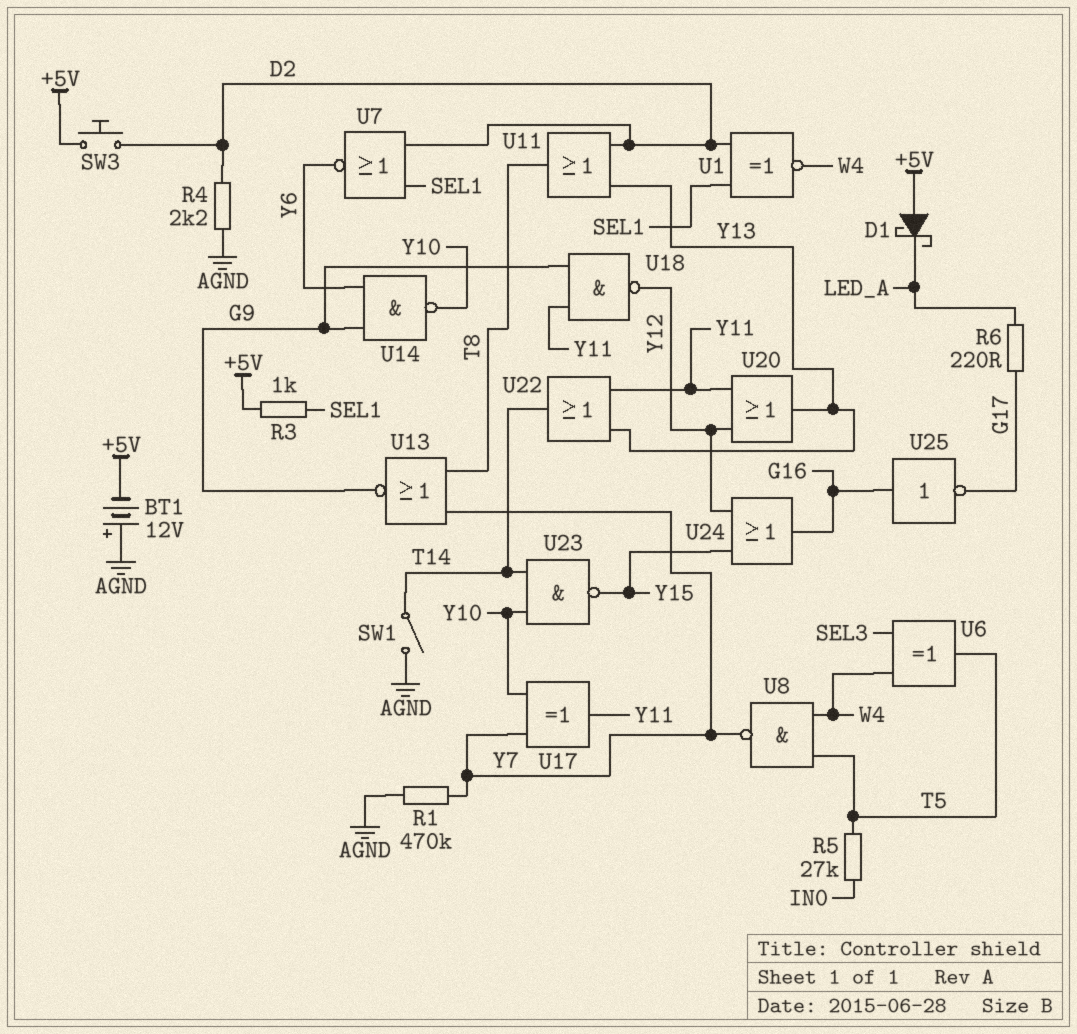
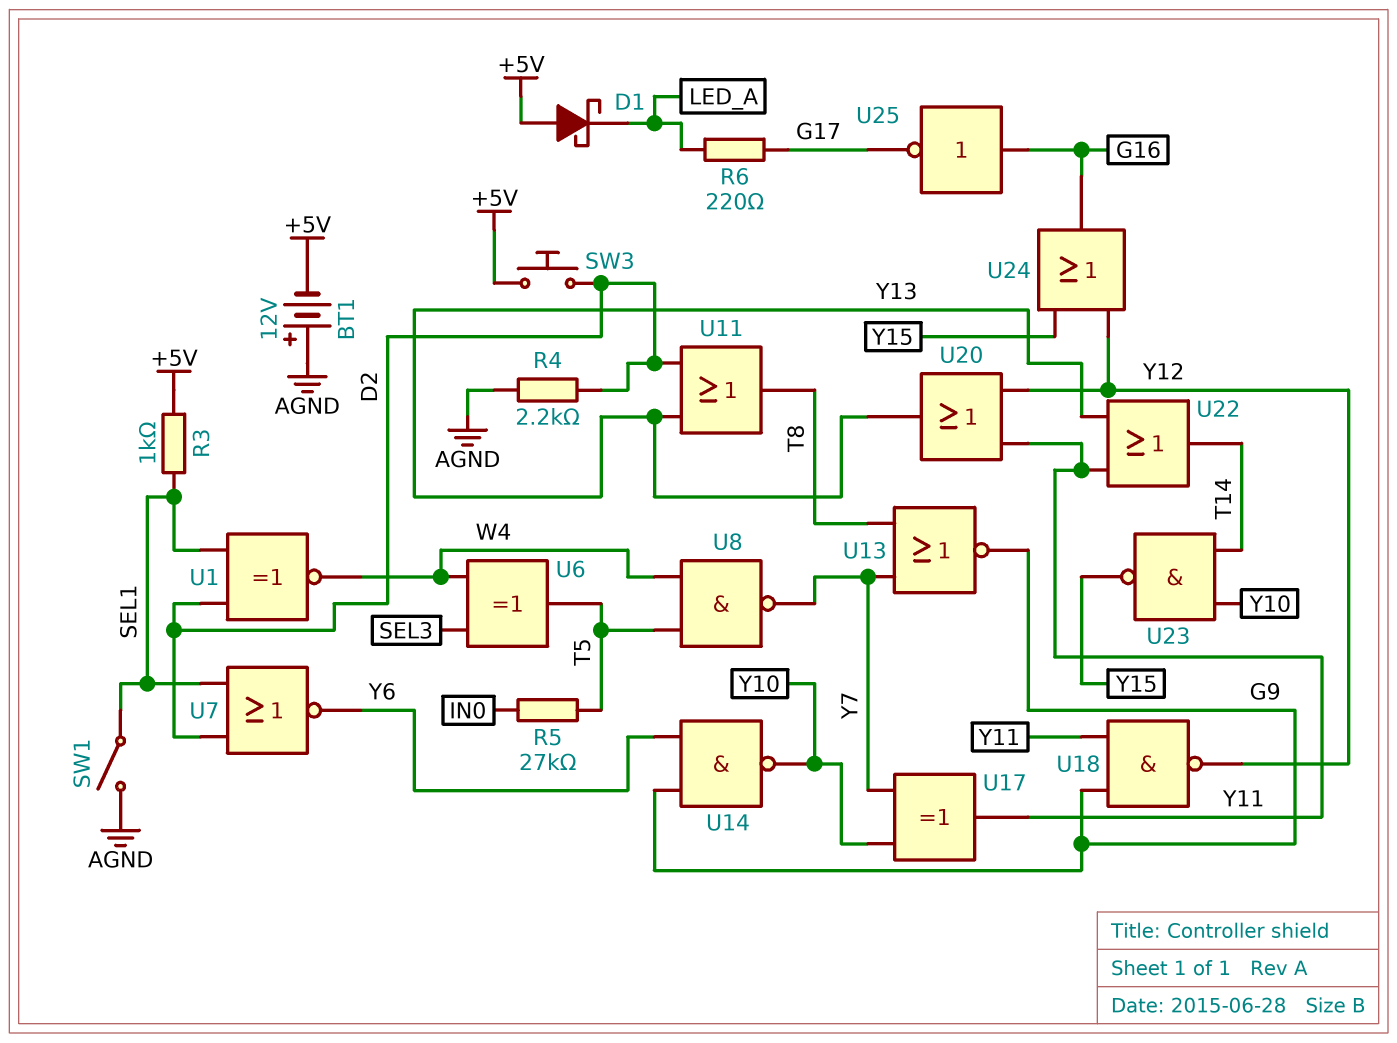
R1: 470k (AGND, Y7) -> none
SW1: switch (AGND, T14) -> switch (AGND, SEL1)

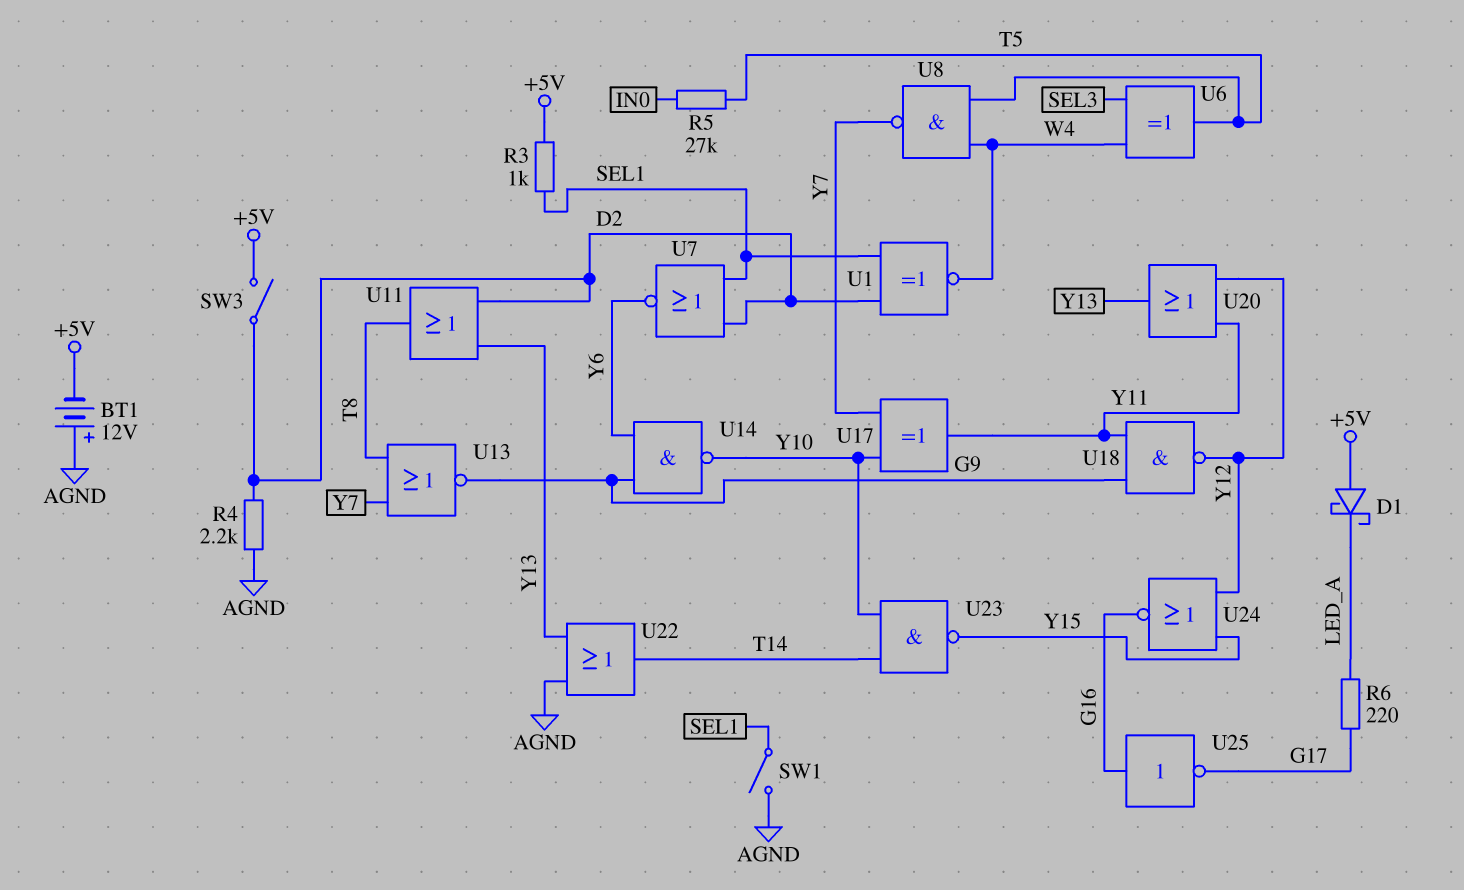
SW3: button (+5V, D2) -> switch (+5V, D2)
U22: OR (in Y11, in Y13, out T14) -> OR (in AGND, in Y13, out T14)
U24: OR (in Y12, in Y15, out G16) -> NOR (in Y12, in Y15, out G16)

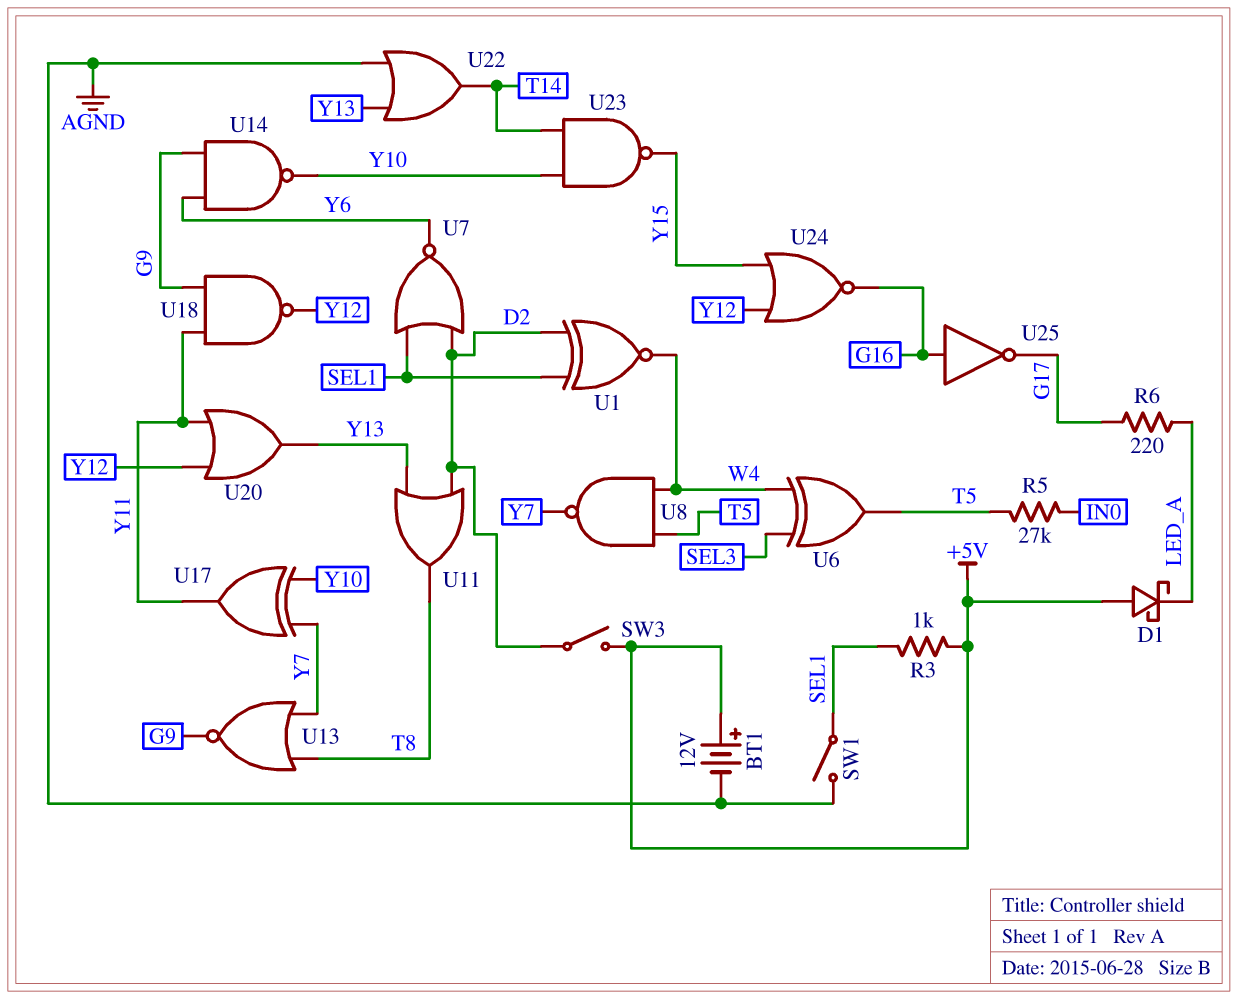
BT1: 12V (plus AGND, minus +5V) -> 12V (plus +5V, minus AGND)
R4: 2.2k (AGND, D2) -> none

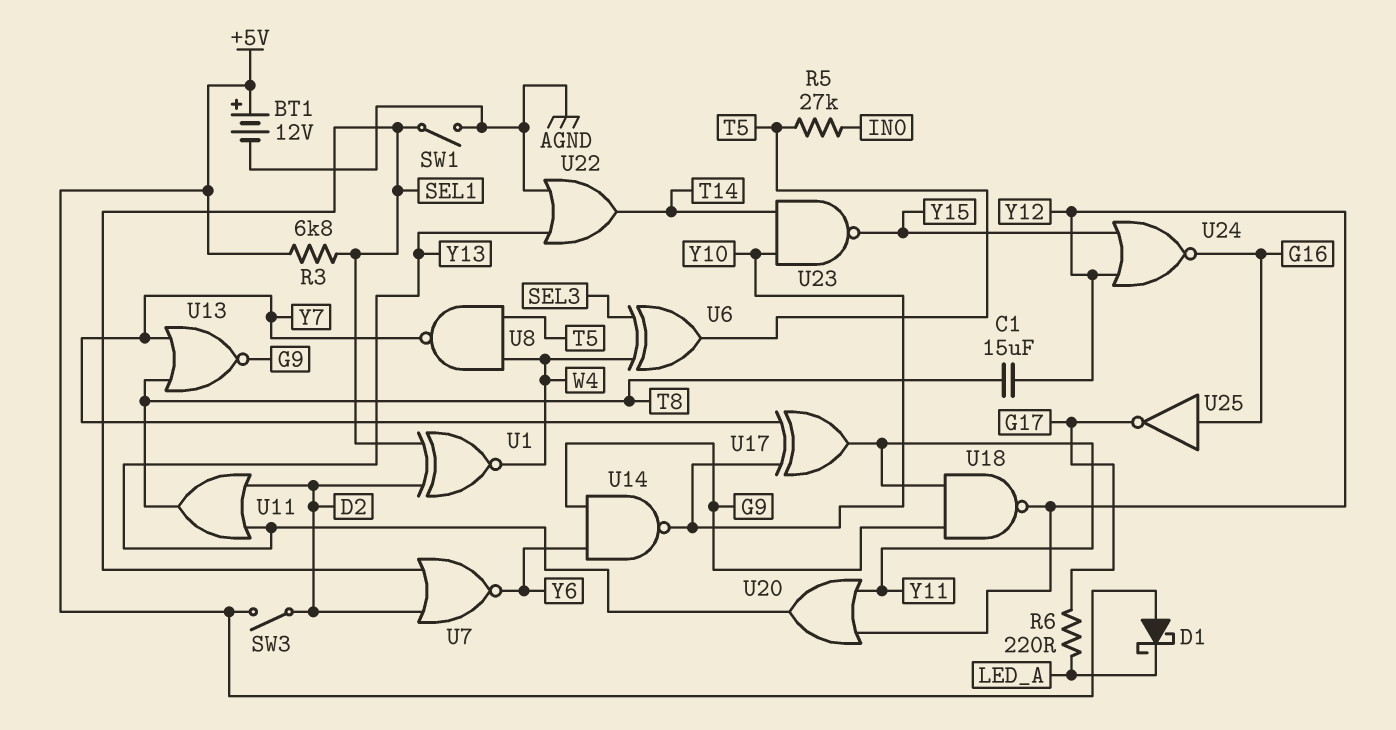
C1: none -> 15uF (T8, Y12)
R3: 1k (+5V, SEL1) -> 6.8k (+5V, SEL1)

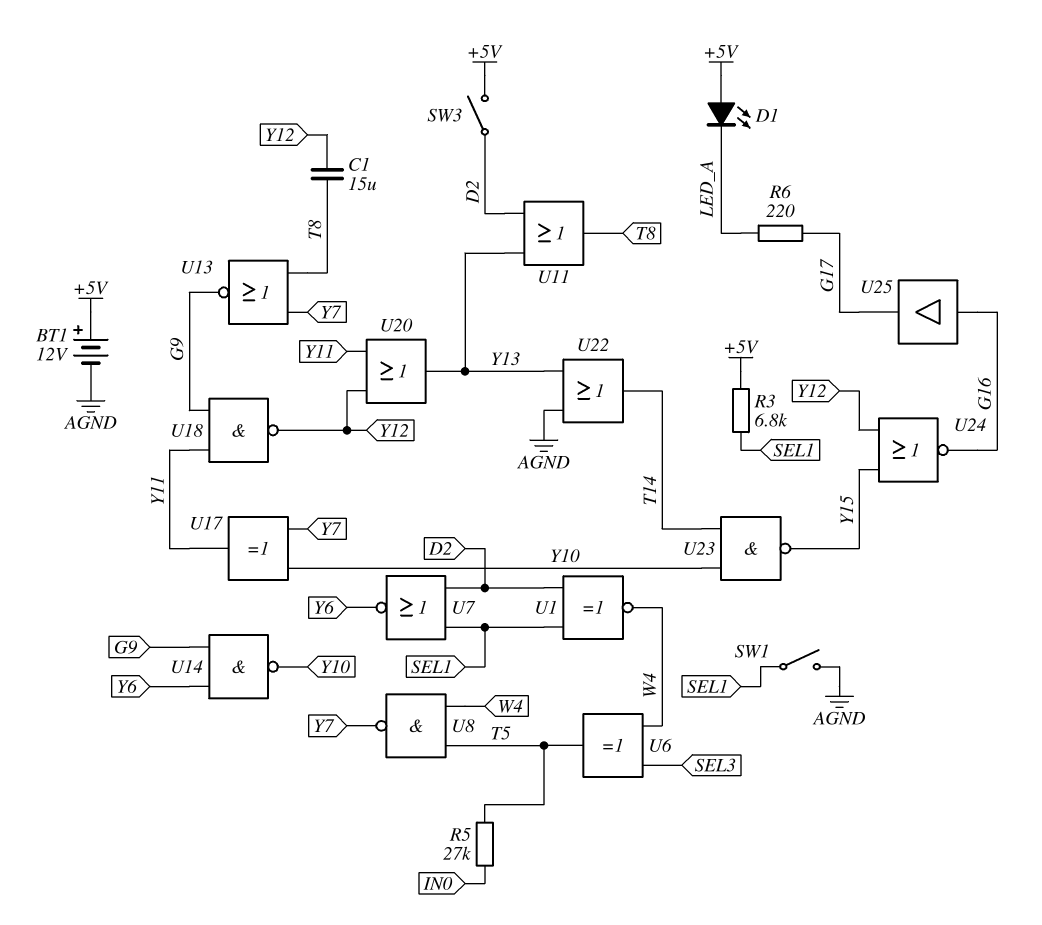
D1: schottky (A +5V, K LED_A) -> LED (A +5V, K LED_A)
U25: NOT (in G16, out G17) -> buffer (in G16, out G17)

